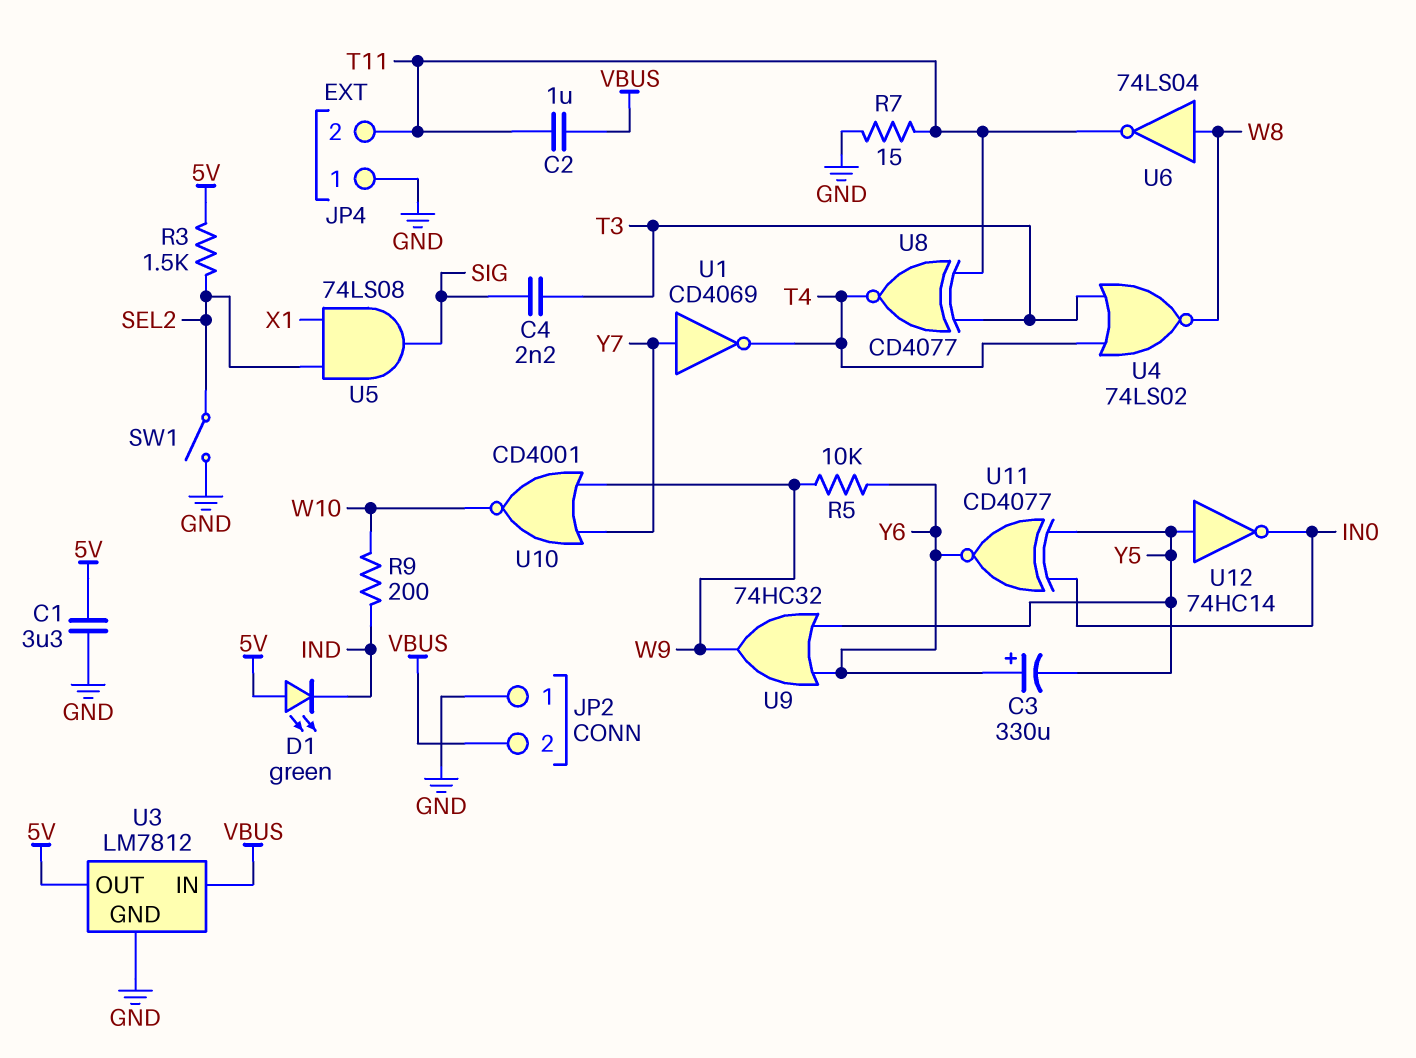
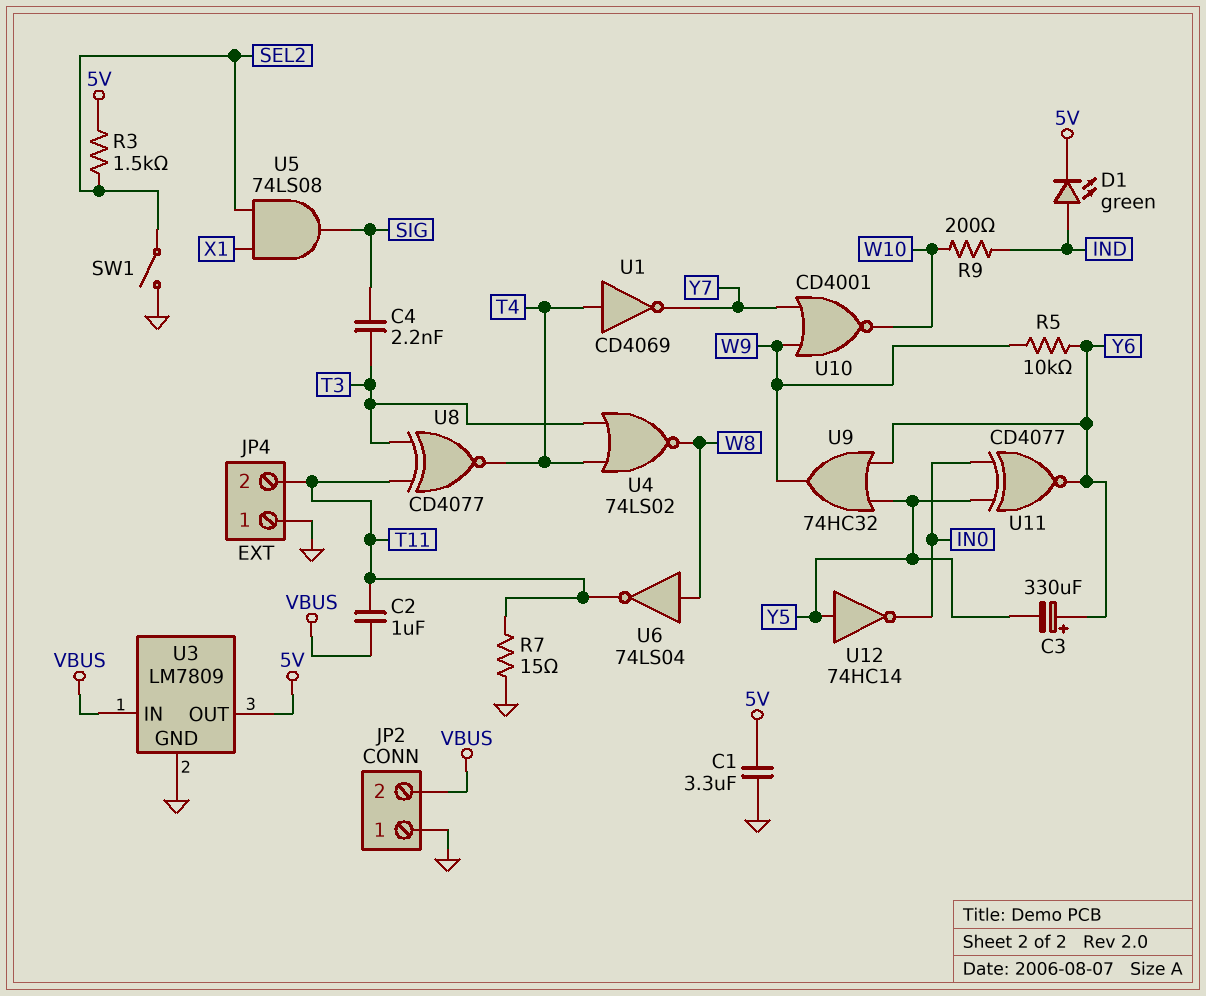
D1: LED green (A 5V, K IND) -> LED green (A IND, K 5V)
U1: NOT CD4069 (in Y7, out T4) -> NOT CD4069 (in T4, out Y7)
U3: LM7812 -> LM7809

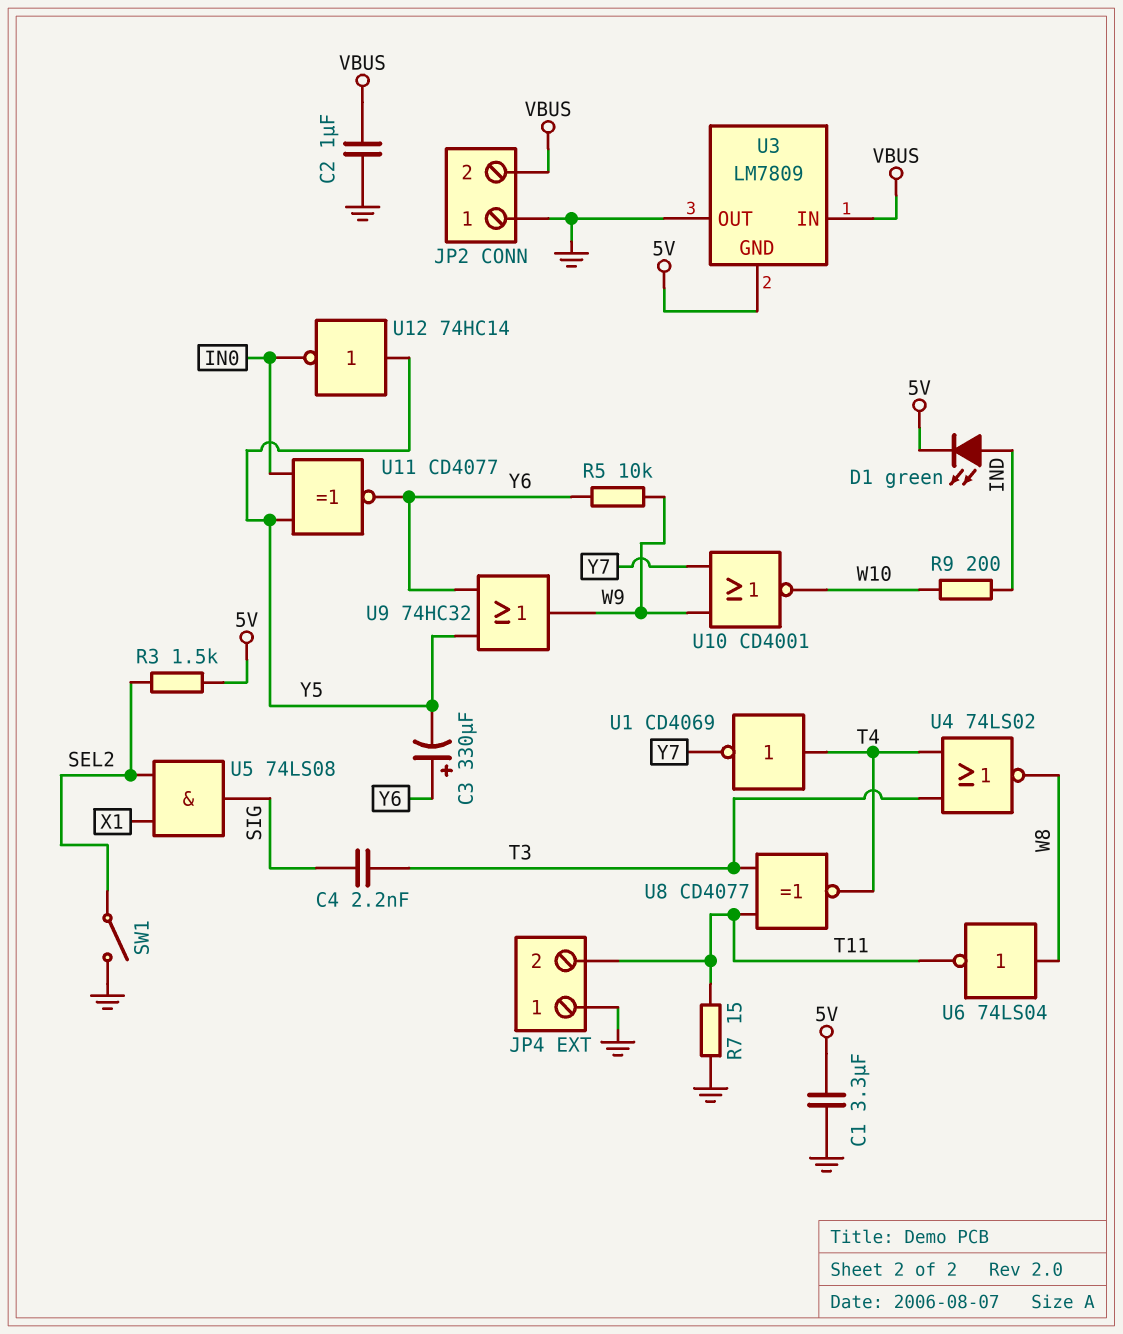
C2: 1uF (T11, VBUS) -> 1uF (GND, VBUS)
U3 pin GND: GND -> 5V
U3 pin OUT: 5V -> GND

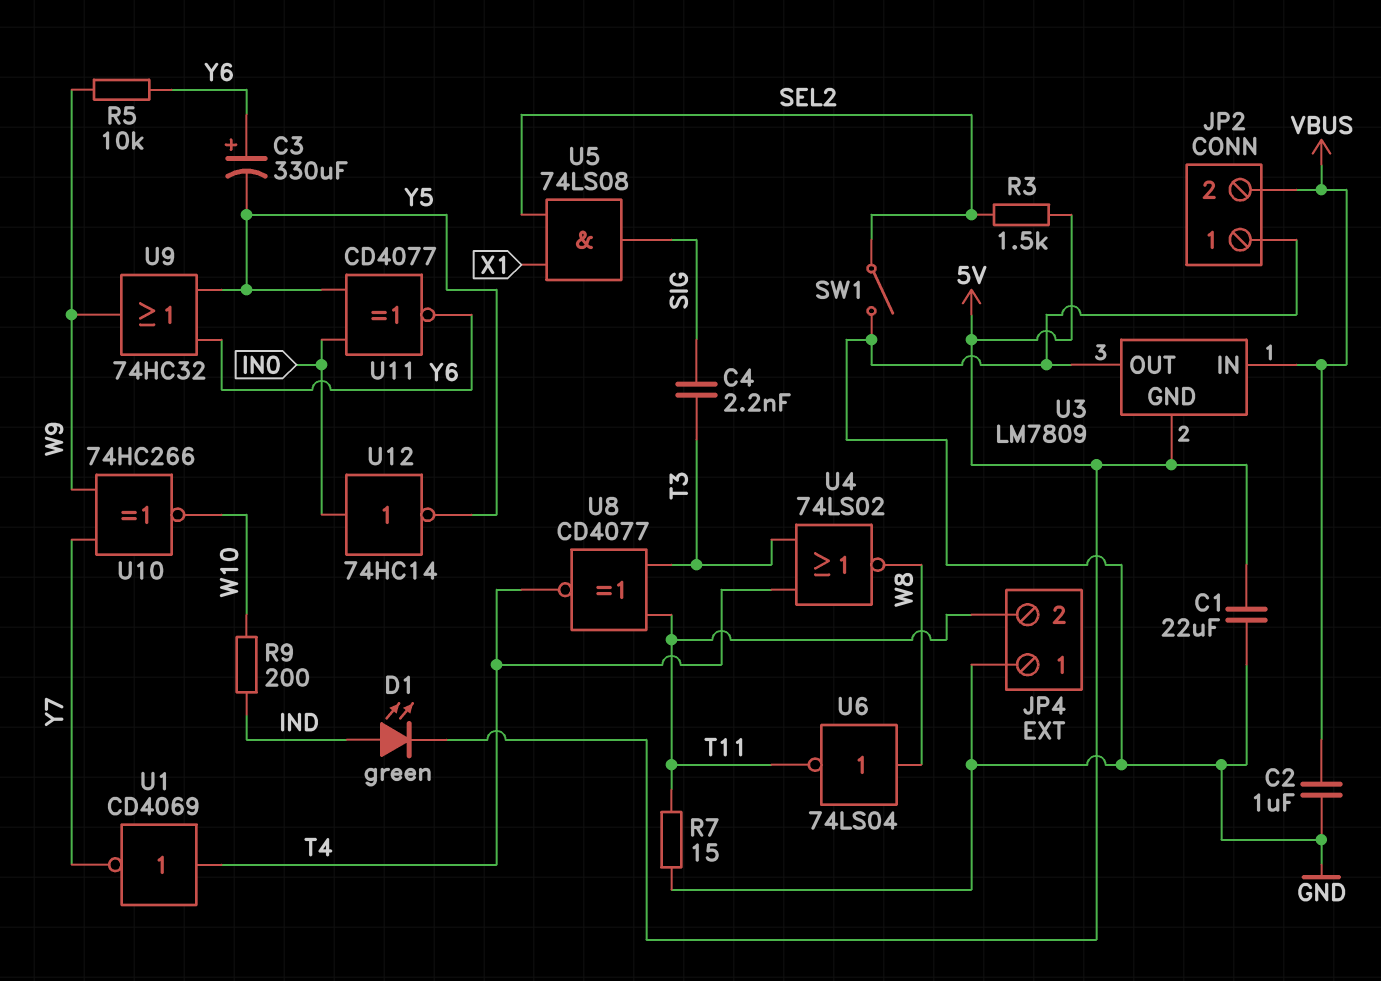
C1: 3.3uF (5V, GND) -> 22uF (5V, GND)
U10: NOR CD4001 (in W9, in Y7, out W10) -> XNOR 74HC266 (in W9, in Y7, out W10)
U12: NOT 74HC14 (in Y5, out IN0) -> NOT 74HC14 (in IN0, out Y5)

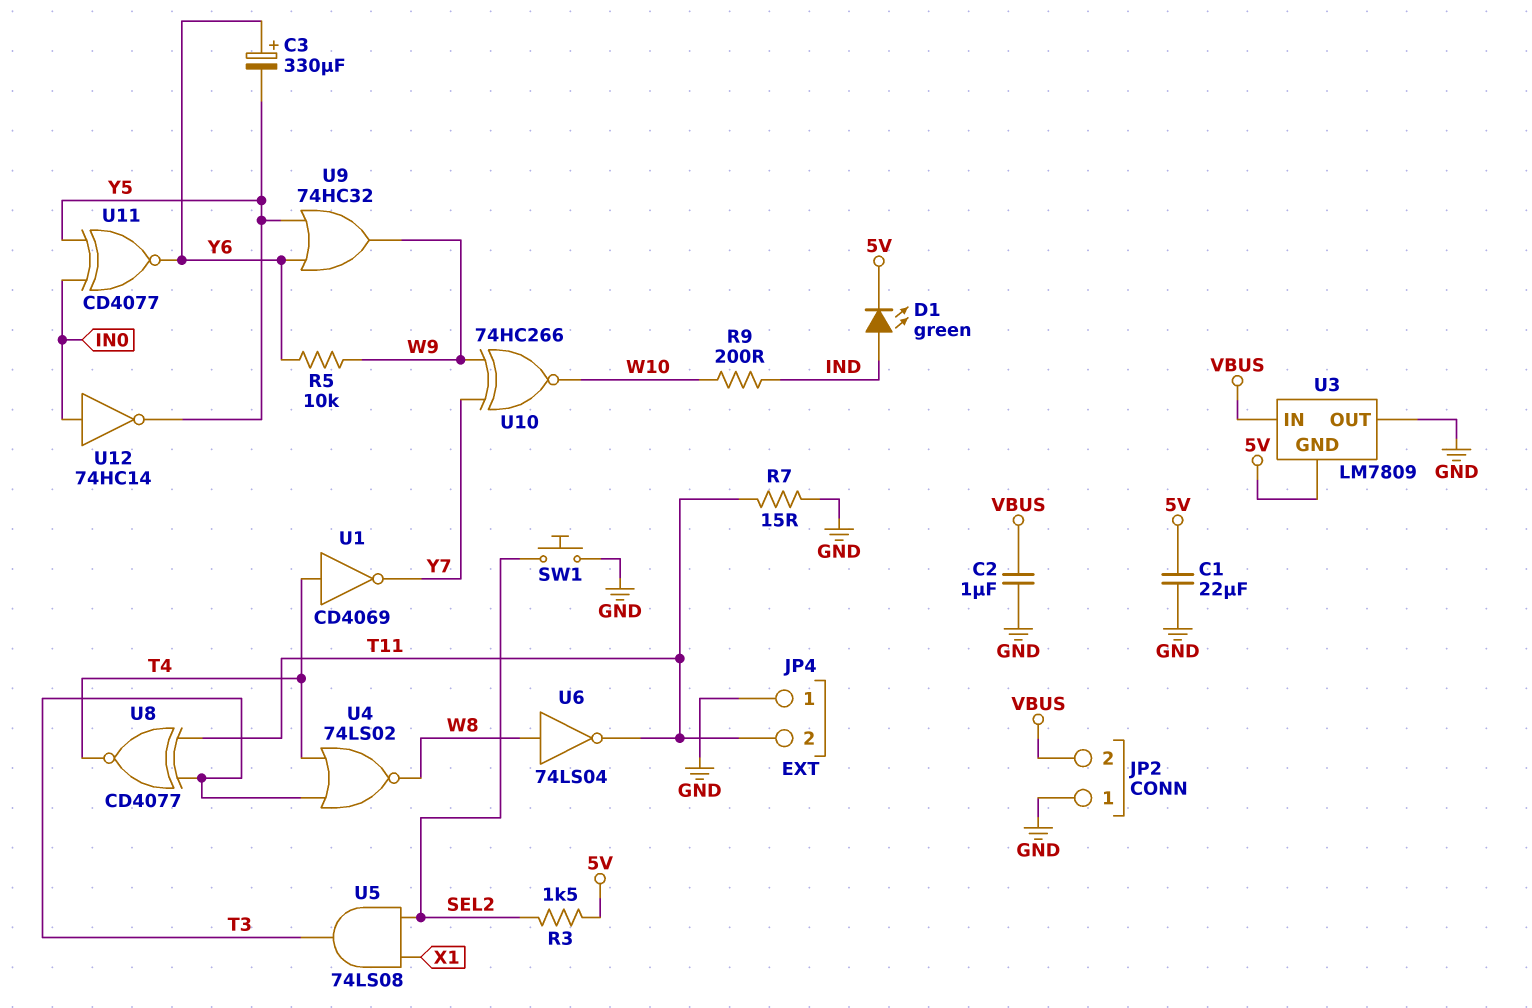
C4: 2.2nF (SIG, T3) -> none
SW1: switch (GND, SEL2) -> button (GND, SEL2)
U5: AND 74LS08 (in SEL2, in X1, out SIG) -> AND 74LS08 (in SEL2, in X1, out T3)

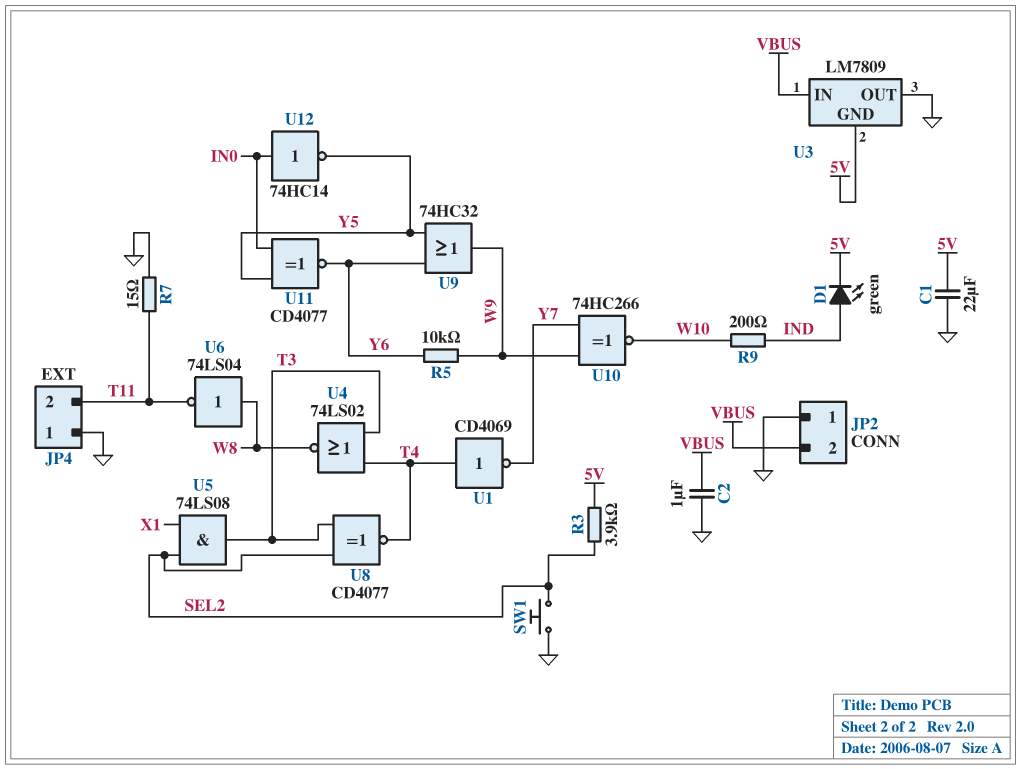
C3: 330uF (plus Y6, minus Y5) -> none
R3: 1.5k (5V, SEL2) -> 3.9k (5V, SEL2)
U8: XNOR CD4077 (in T3, in T11, out T4) -> XNOR CD4077 (in SEL2, in T3, out T4)

